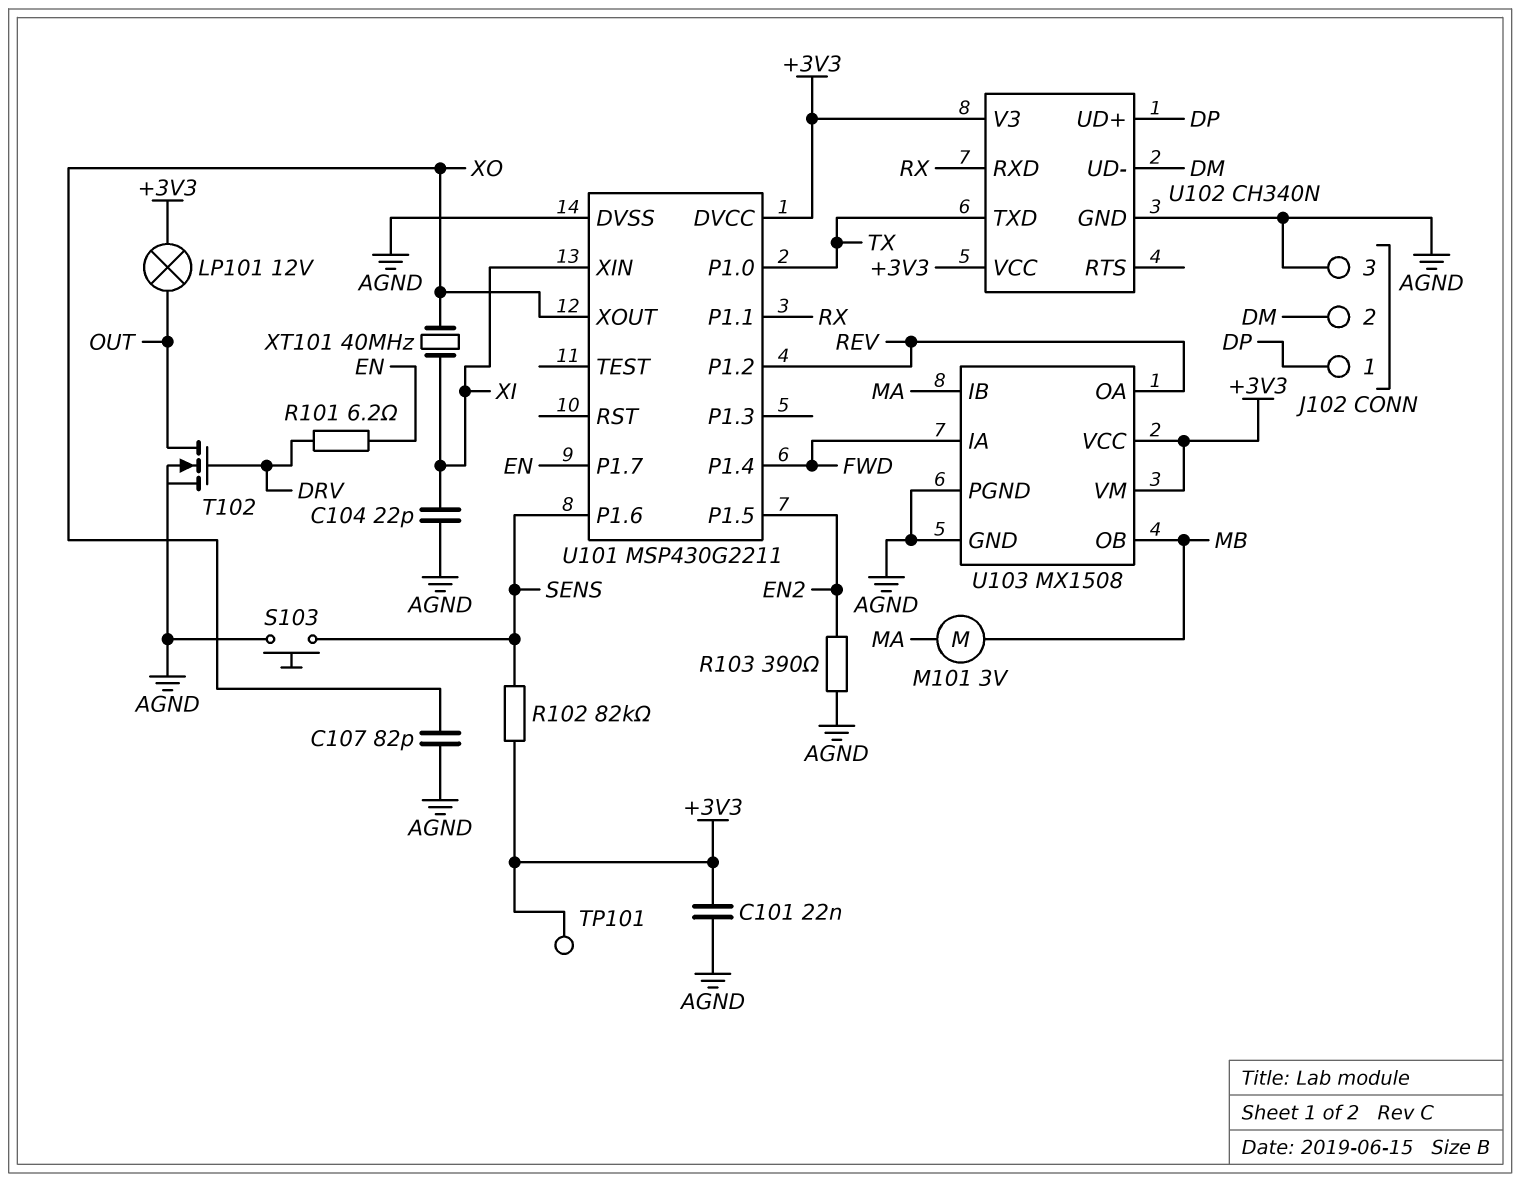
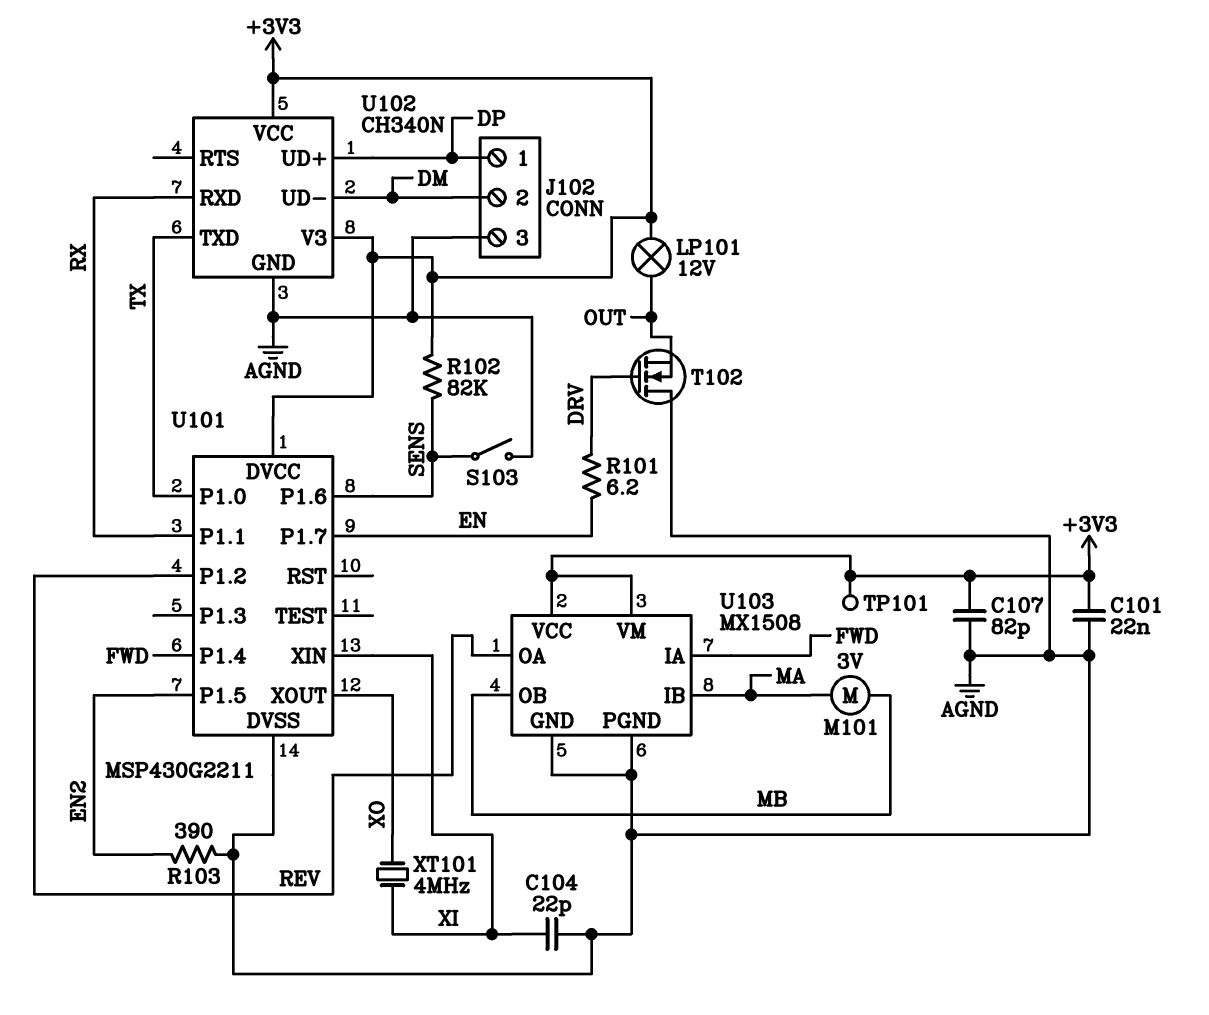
C107: 82pF (AGND, XO) -> 82pF (+3V3, AGND)
S103: button (AGND, SENS) -> switch (AGND, SENS)
T102: NMOS (G DRV, D OUT, S AGND) -> NMOS (G DRV, D AGND, S OUT)
XT101: 40MHz (XI, XO) -> 4MHz (XI, XO)

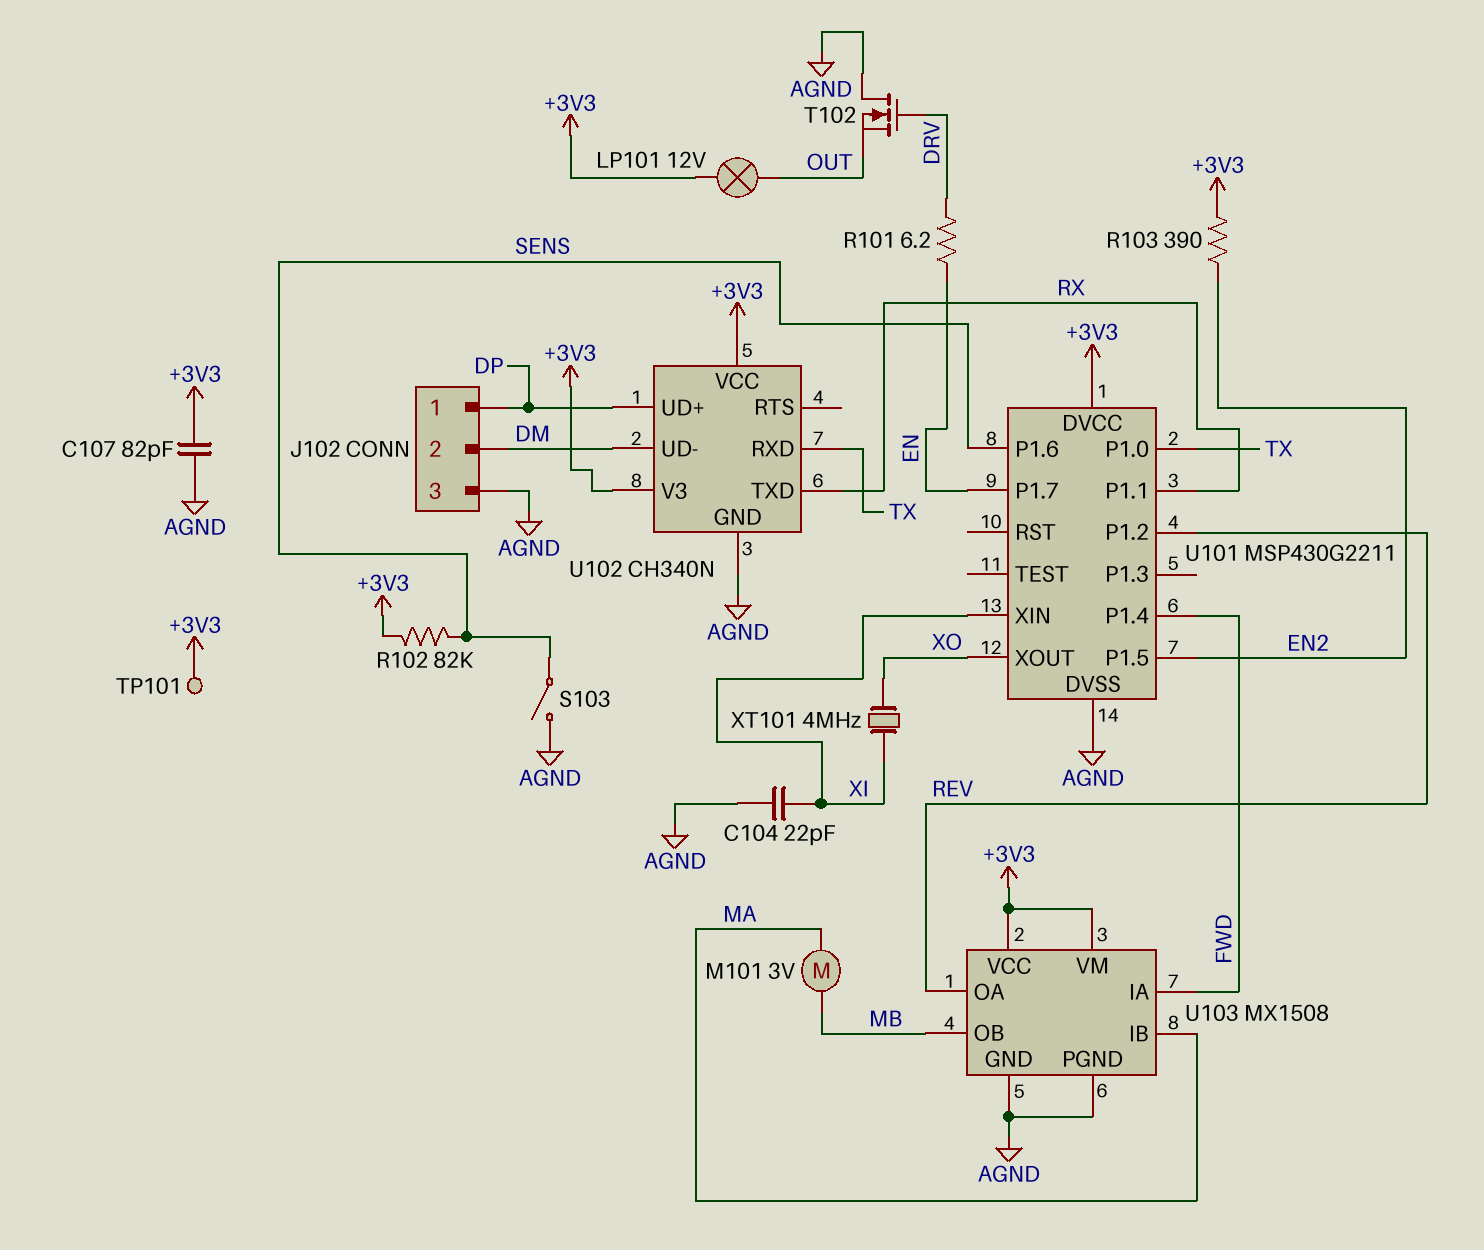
C101: 22nF (+3V3, AGND) -> none
R103: 390 (AGND, EN2) -> 390 (+3V3, EN2)
U102 pin RXD: RX -> TX
U102 pin TXD: TX -> RX

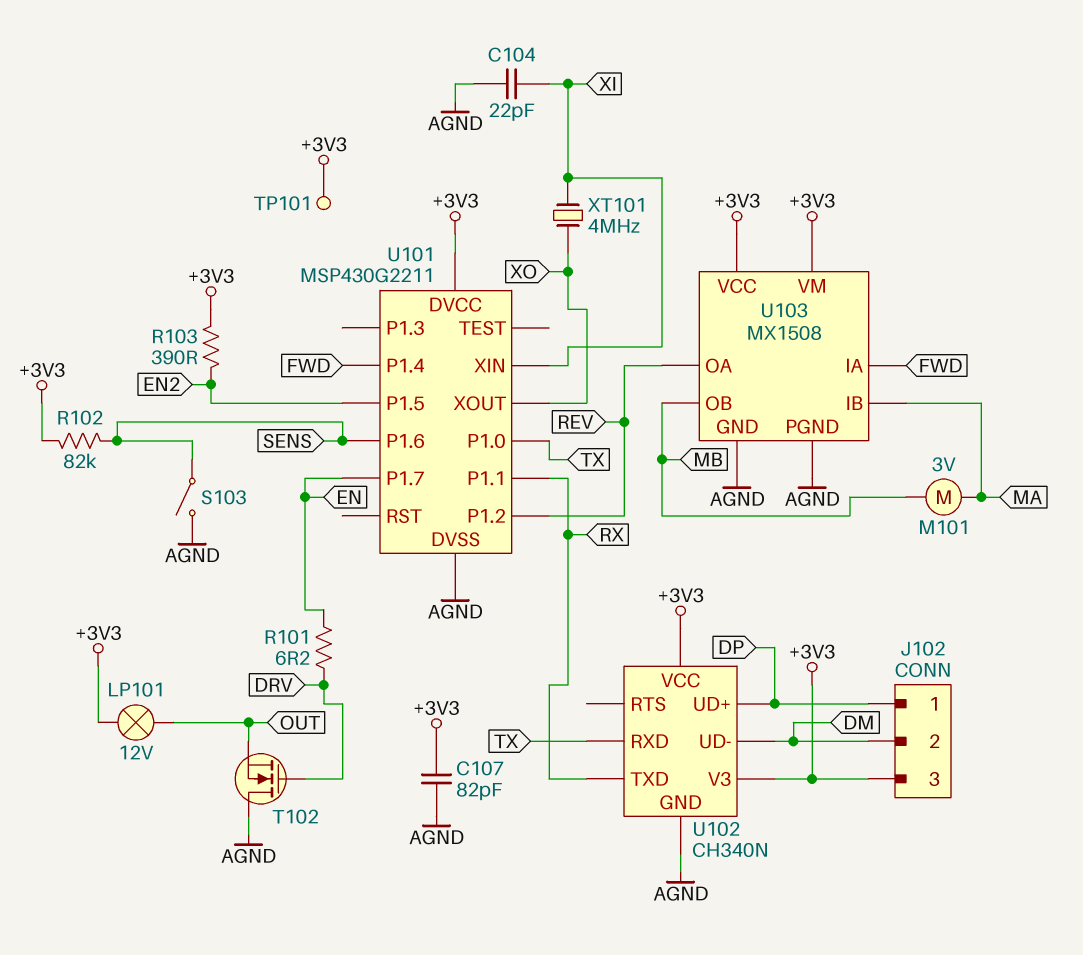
J102 pin 3: AGND -> +3V3

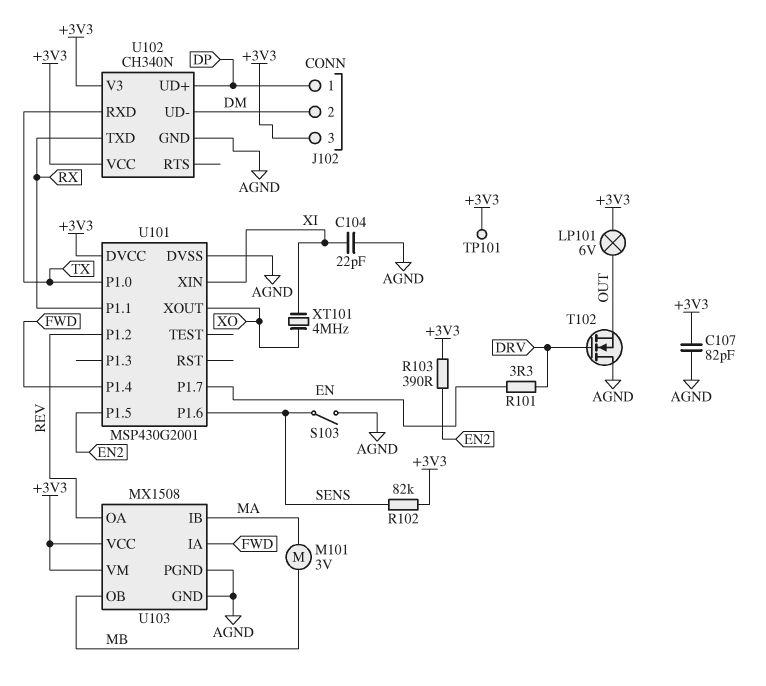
LP101: lamp 12V (+3V3, OUT) -> lamp 6V (+3V3, OUT)
R101: 6.2 (DRV, EN) -> 3.3 (DRV, EN)
U101: MSP430G2211 -> MSP430G2001

